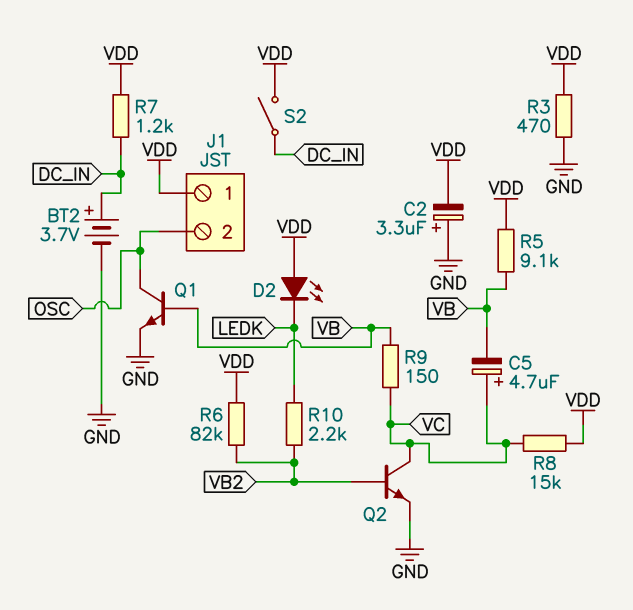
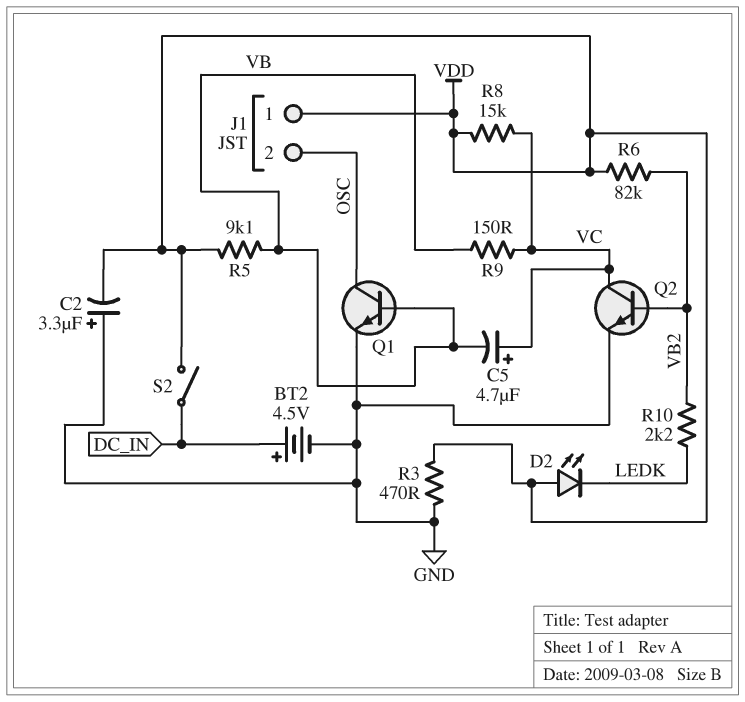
BT2: 3.7V (plus DC_IN, minus GND) -> 4.5V (plus DC_IN, minus GND)
R7: 1.2k (DC_IN, VDD) -> none

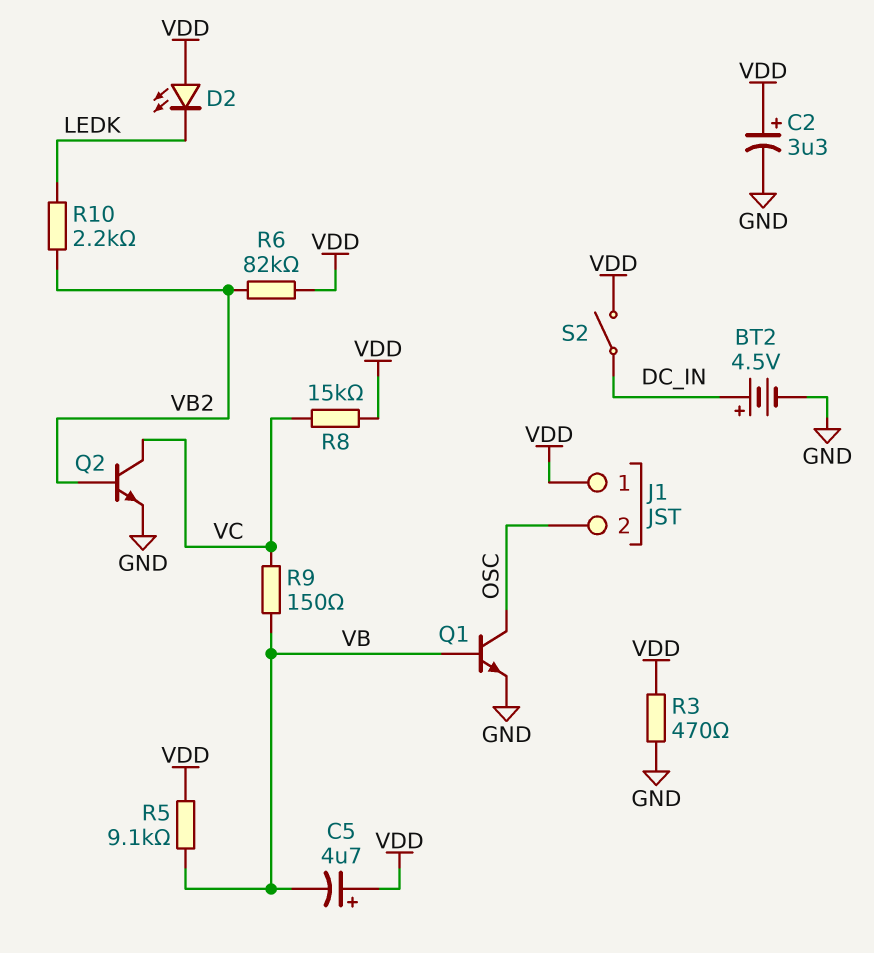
C2: 3.3uF (plus GND, minus VDD) -> 3.3uF (plus VDD, minus GND)
C5: 4.7uF (plus VC, minus VB) -> 4.7uF (plus VDD, minus VB)

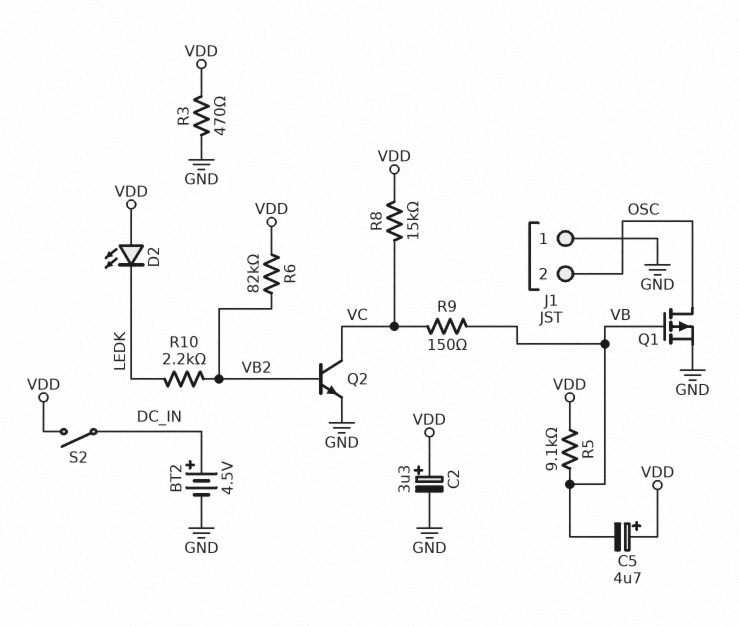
J1 pin 1: VDD -> GND
Q1: NPN (B VB, C OSC, E GND) -> PMOS (G VB, D OSC, S GND)

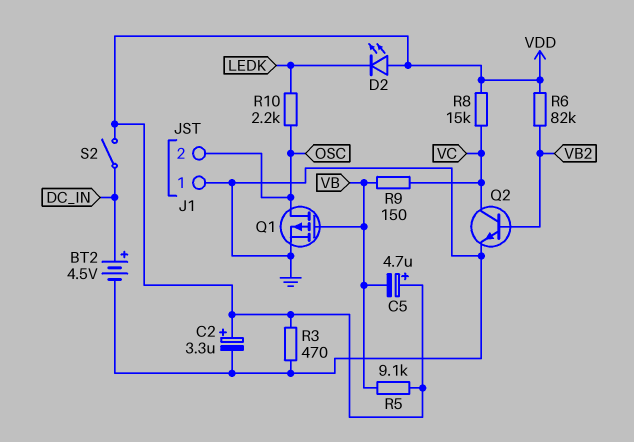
R10: 2.2k (LEDK, VB2) -> 2.2k (LEDK, OSC)

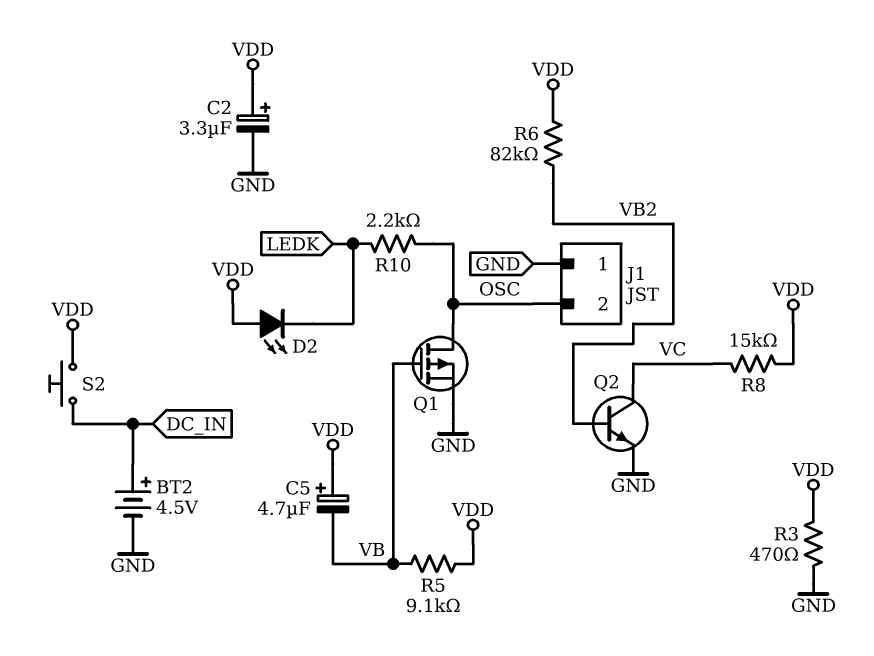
R9: 150 (VB, VC) -> none
S2: switch (DC_IN, VDD) -> button (DC_IN, VDD)

